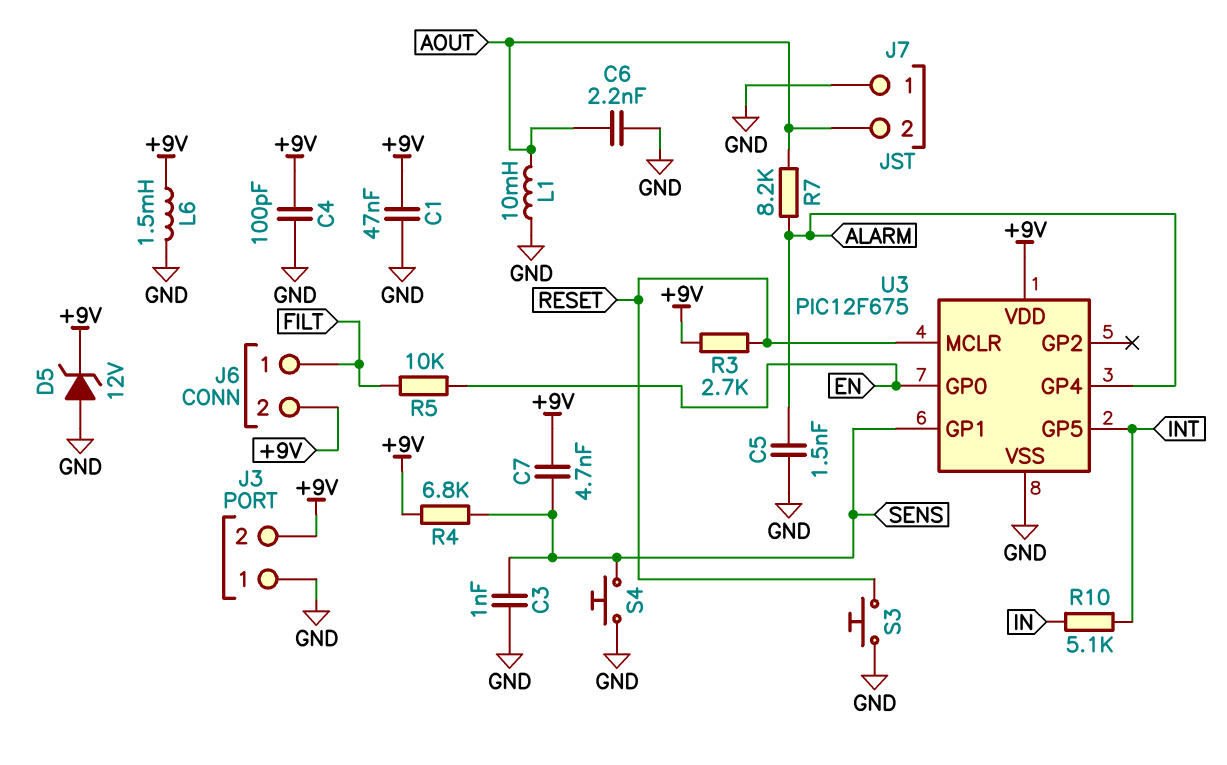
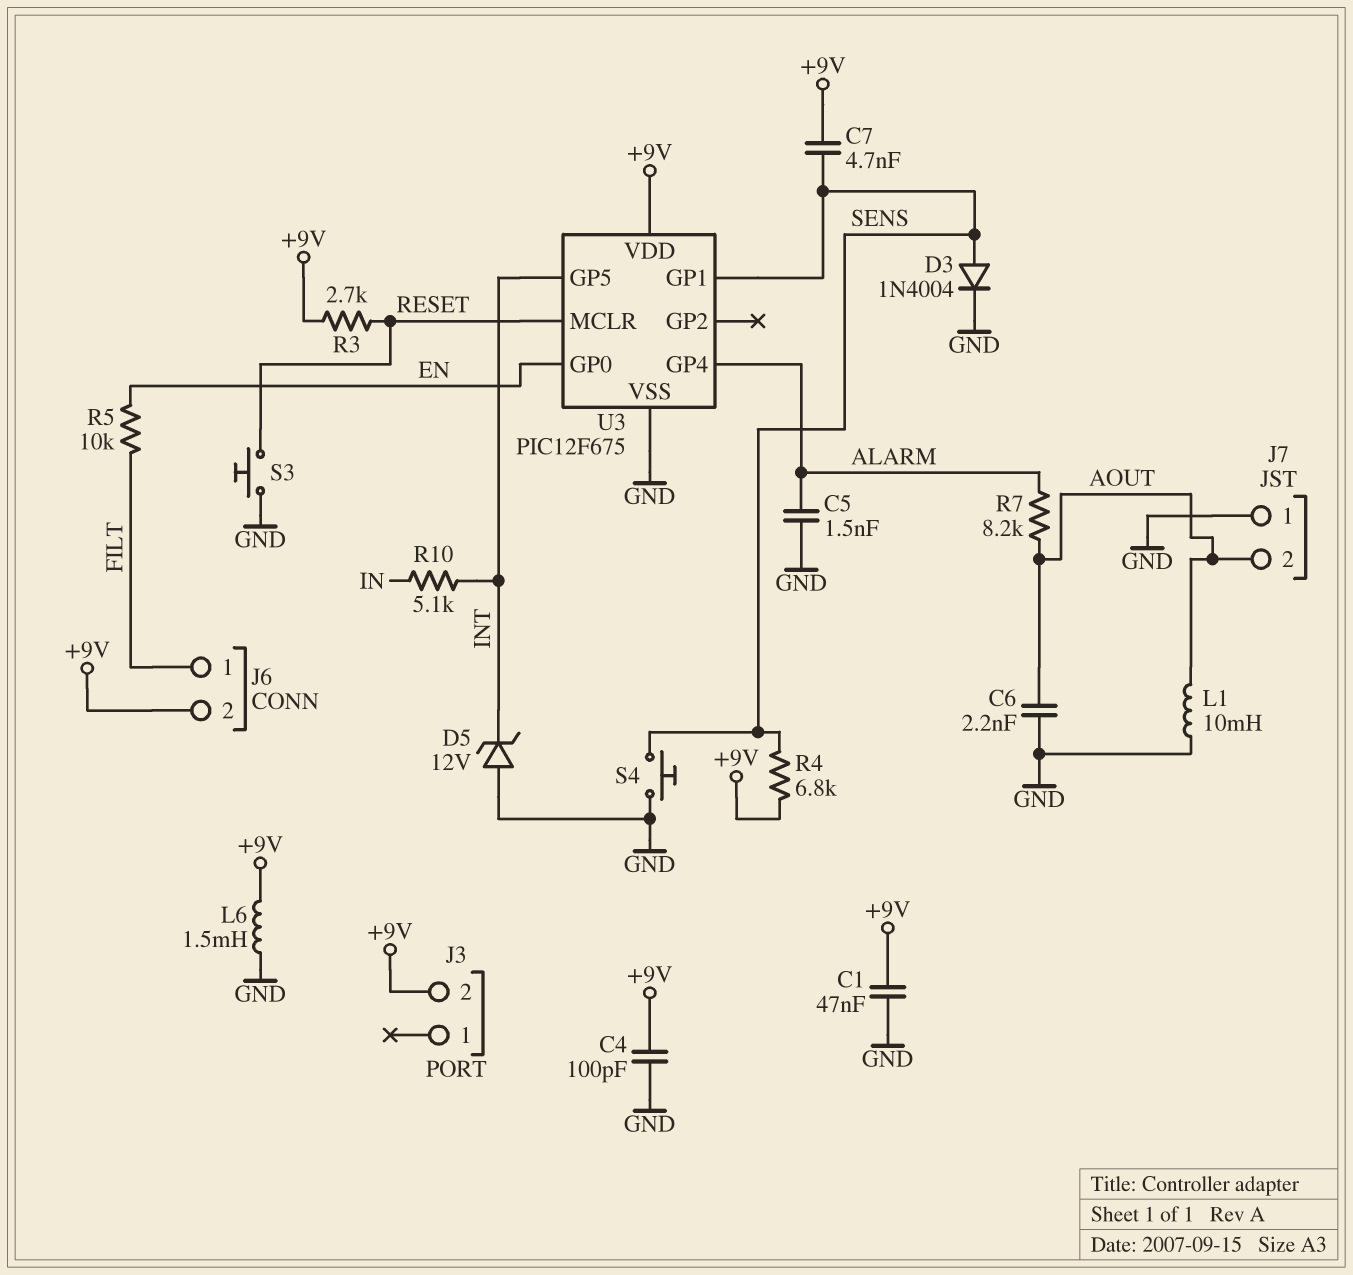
C3: 1nF (GND, SENS) -> none
D3: none -> diode 1N4004 (A SENS, K GND)
D5: zener 12V (A GND, K +9V) -> zener 12V (A GND, K INT)
J3 pin 1: GND -> none

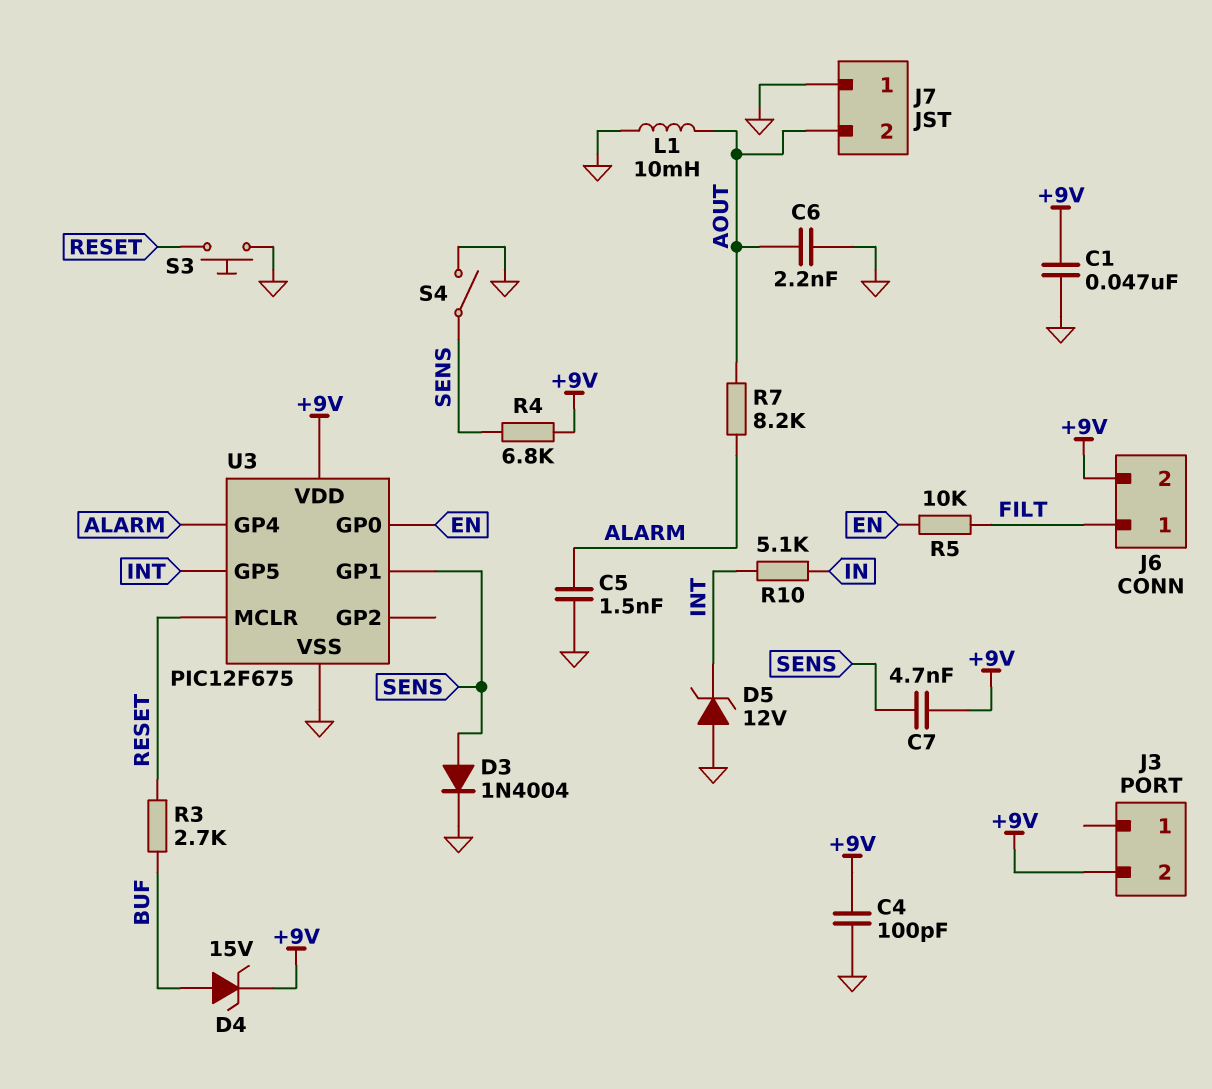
D4: none -> zener 15V (A BUF, K +9V)
L6: 1.5mH (+9V, GND) -> none
R3: 2.7k (+9V, RESET) -> 2.7k (BUF, RESET)
S4: button (GND, SENS) -> switch (GND, SENS)

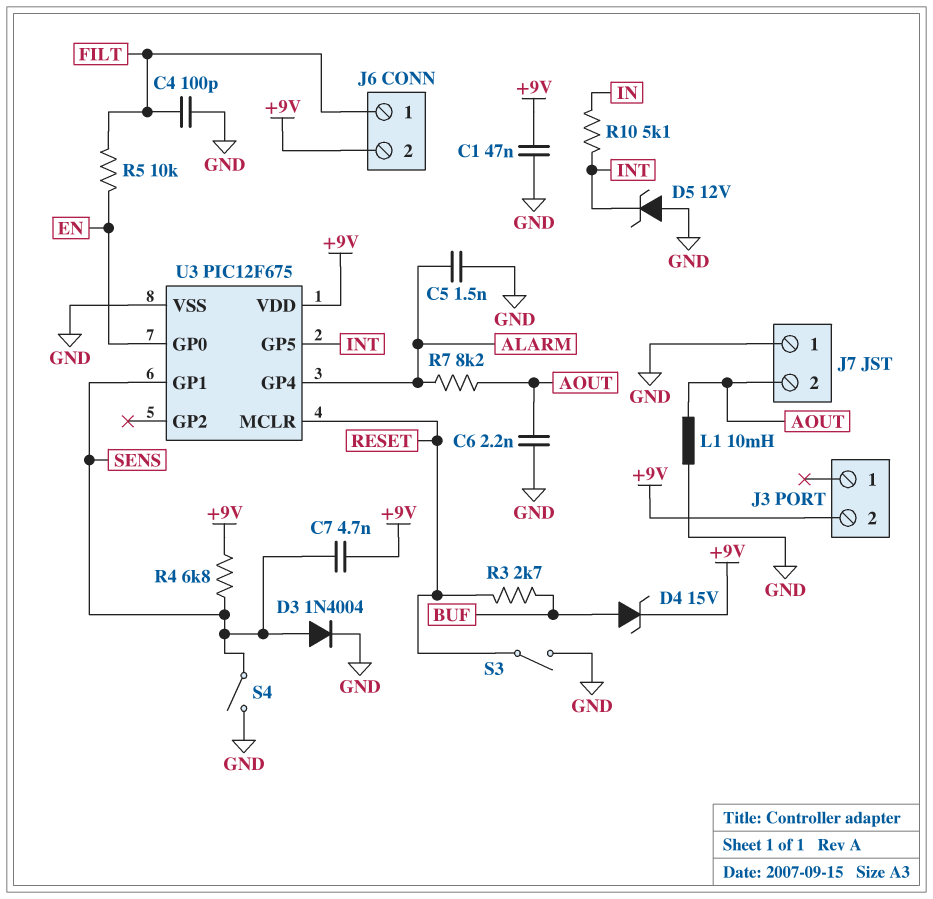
C4: 100pF (+9V, GND) -> 100pF (FILT, GND)
S3: button (GND, RESET) -> switch (GND, RESET)

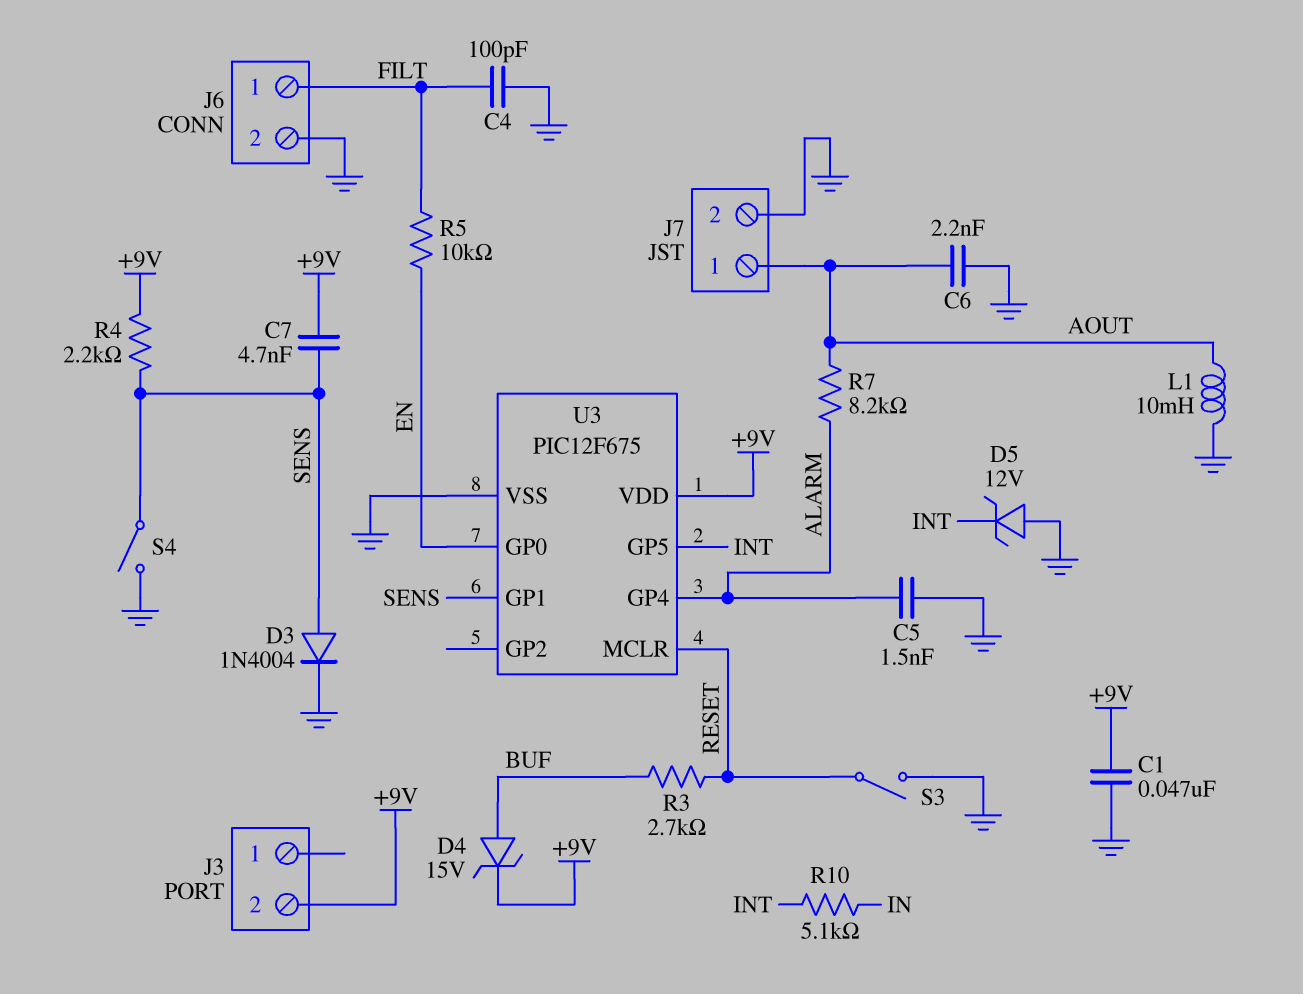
J6 pin 2: +9V -> GND
J7 pin 1: GND -> AOUT
J7 pin 2: AOUT -> GND
R4: 6.8k (+9V, SENS) -> 2.2k (+9V, SENS)

